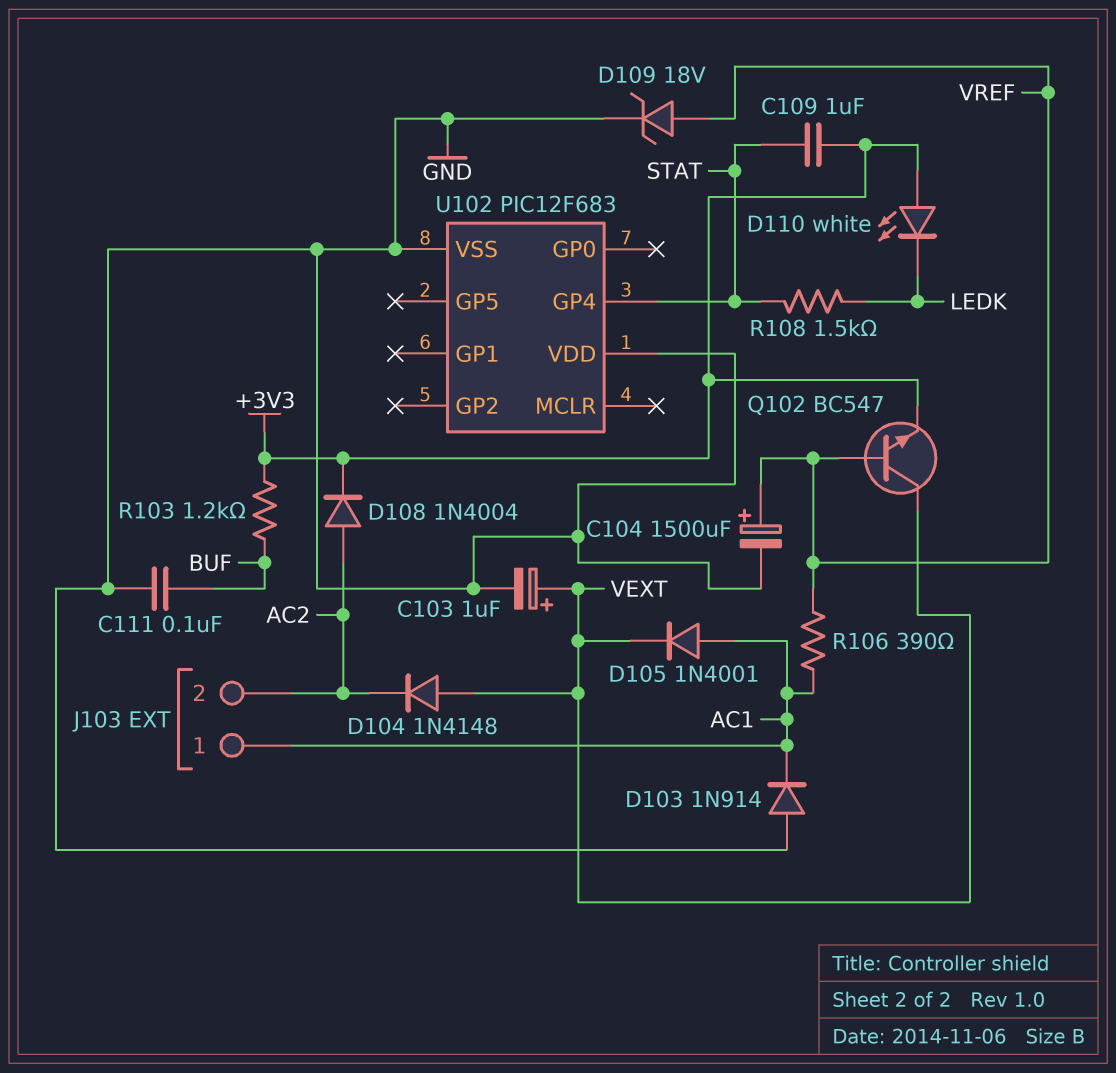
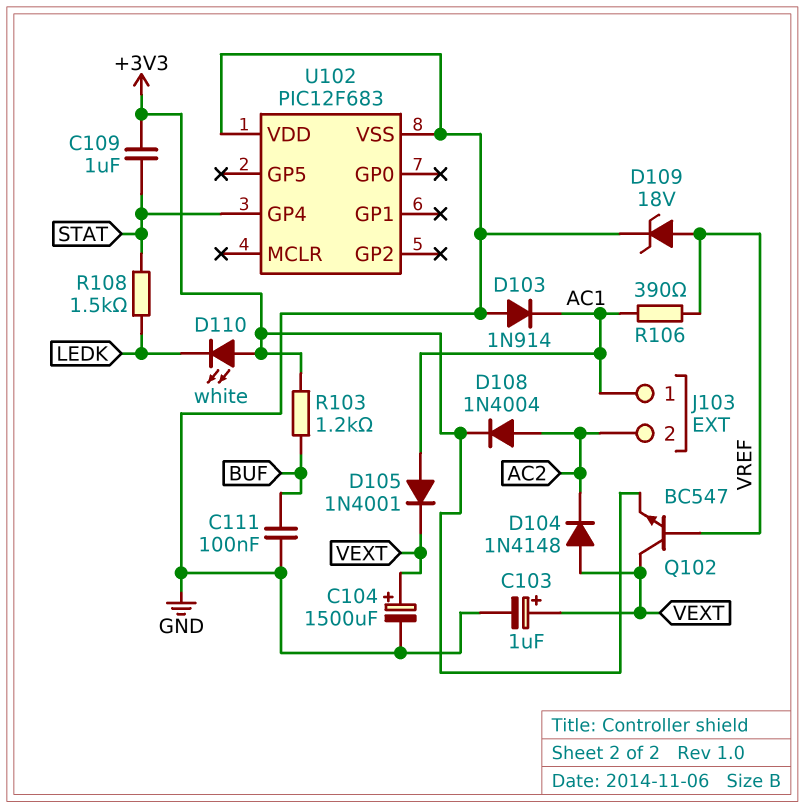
C104: 1500uF (plus VREF, minus GND) -> 1500uF (plus VEXT, minus GND)

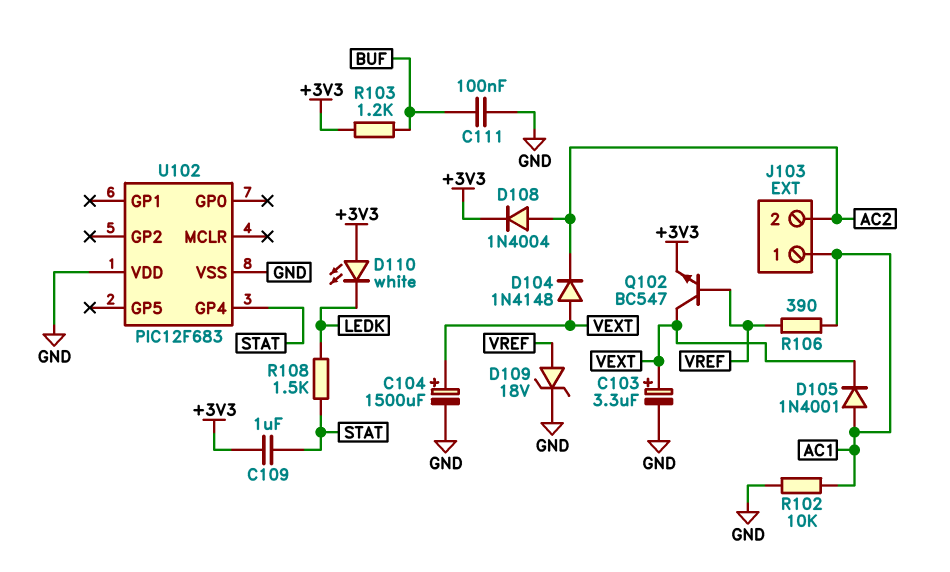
C103: 1uF (plus VEXT, minus GND) -> 3.3uF (plus VEXT, minus GND)
D103: diode 1N914 (A GND, K AC1) -> none
R102: none -> 10k (AC1, GND)

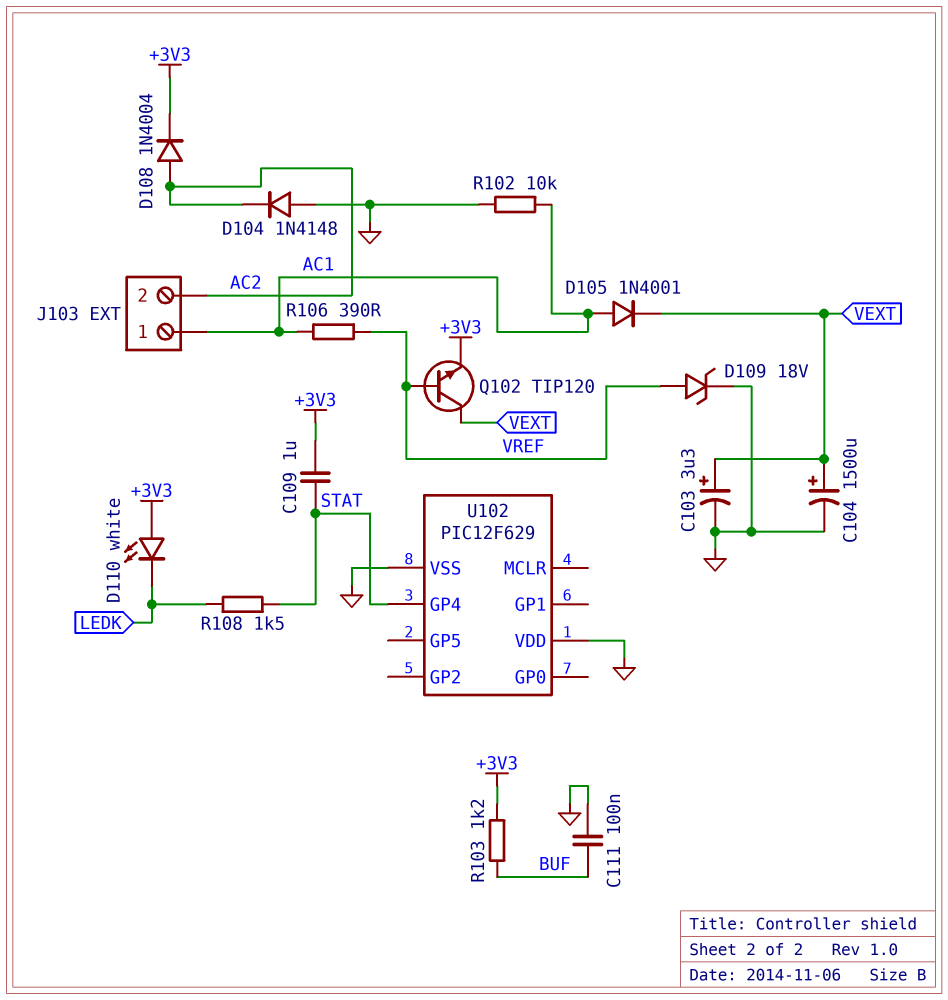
D104: diode 1N4148 (A VEXT, K AC2) -> diode 1N4148 (A GND, K AC2)
Q102: NPN BC547 (B VREF, C VEXT, E +3V3) -> NPN TIP120 (B VREF, C VEXT, E +3V3)
U102: PIC12F683 -> PIC12F629

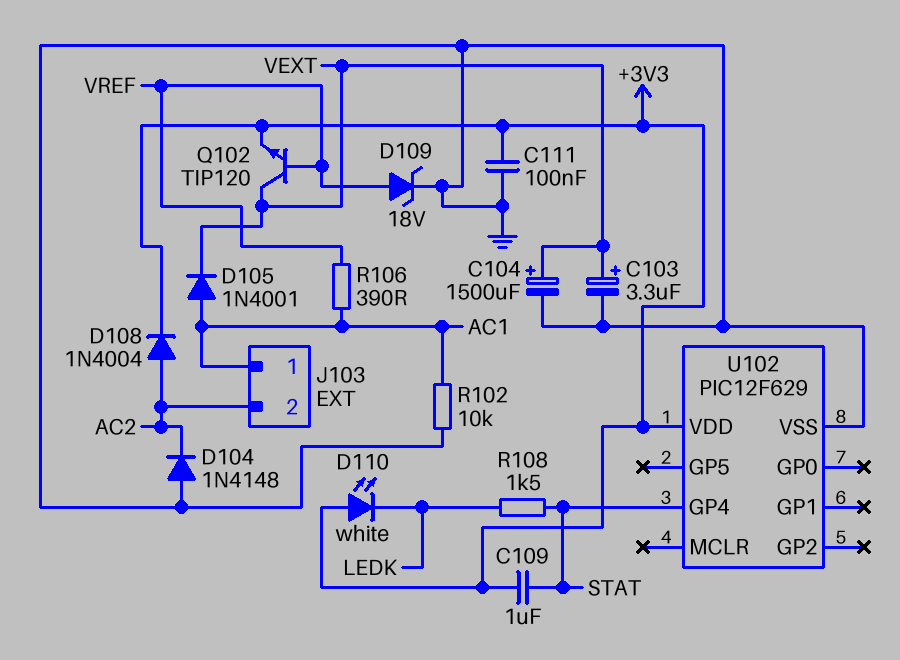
C111: 100nF (BUF, GND) -> 100nF (+3V3, GND)
R103: 1.2k (+3V3, BUF) -> none
U102 pin VDD: GND -> +3V3

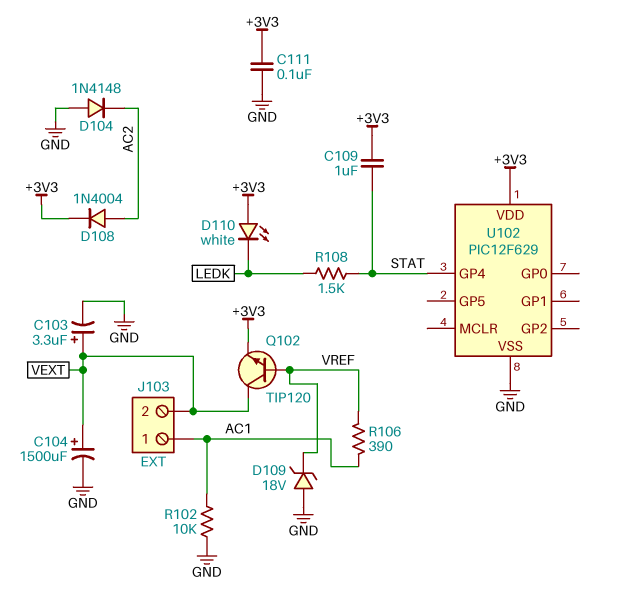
D105: diode 1N4001 (A AC1, K VEXT) -> none
D109: zener 18V (A VREF, K GND) -> zener 18V (A GND, K VREF)
J103 pin 2: AC2 -> VEXT

